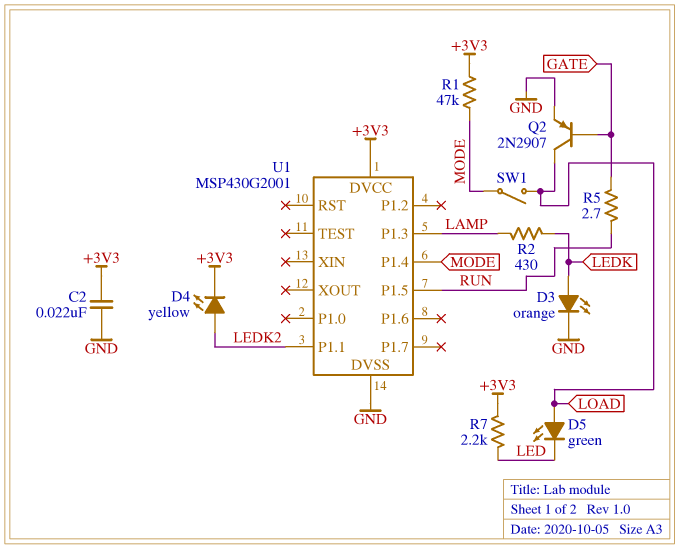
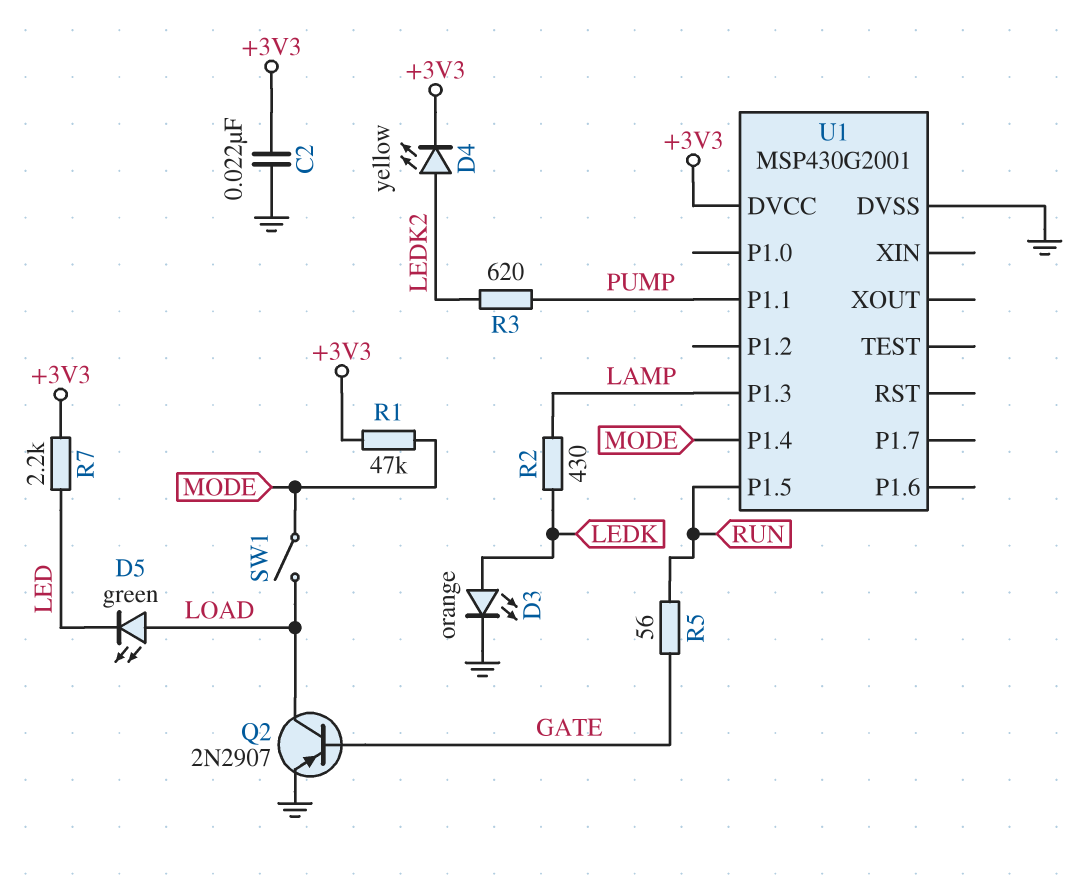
R3: none -> 620 (LEDK2, PUMP)
R5: 2.7 (GATE, RUN) -> 56 (GATE, RUN)
U1 pin P1.1: LEDK2 -> PUMP

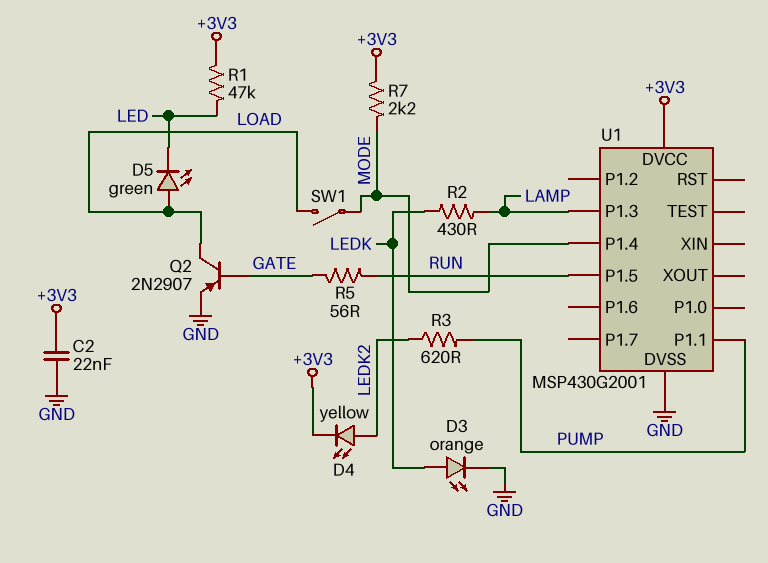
R1: 47k (+3V3, MODE) -> 47k (+3V3, LED)
R7: 2.2k (+3V3, LED) -> 2.2k (+3V3, MODE)

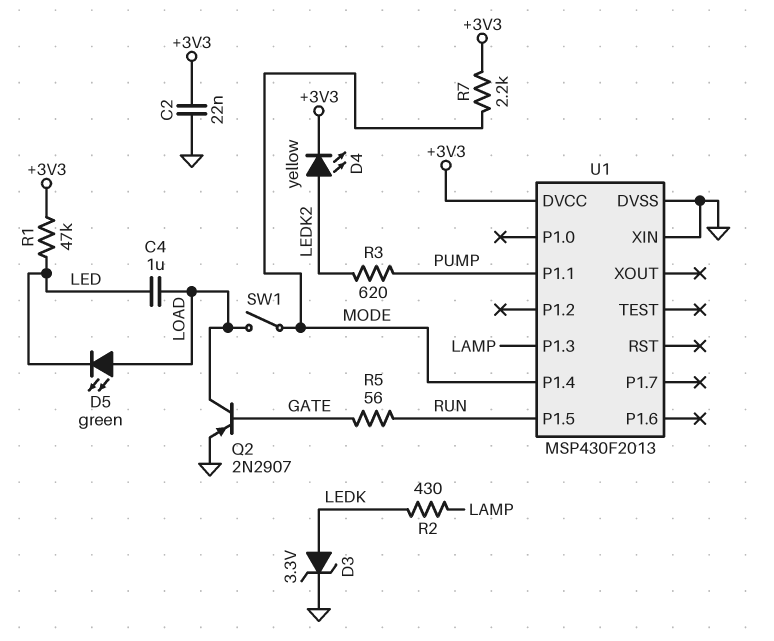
C4: none -> 1uF (LED, LOAD)
D3: LED orange (A LEDK, K GND) -> zener 3.3V (A LEDK, K GND)
U1: MSP430G2001 -> MSP430F2013
U1 pin XIN: none -> GND

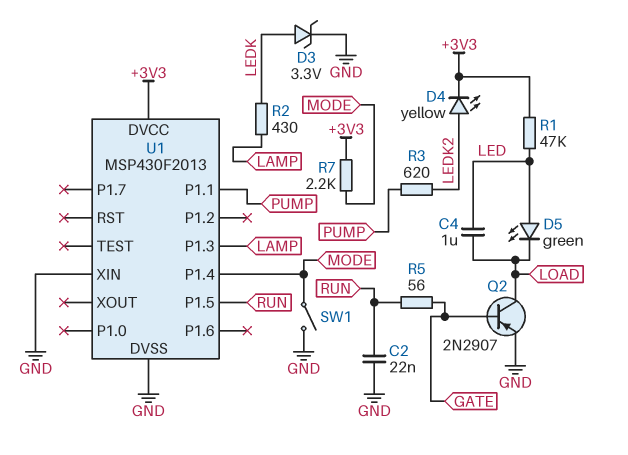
C2: 22nF (+3V3, GND) -> 22nF (GND, RUN)
D5: LED green (A LOAD, K LED) -> LED green (A LED, K LOAD)
SW1: switch (LOAD, MODE) -> switch (GND, MODE)

